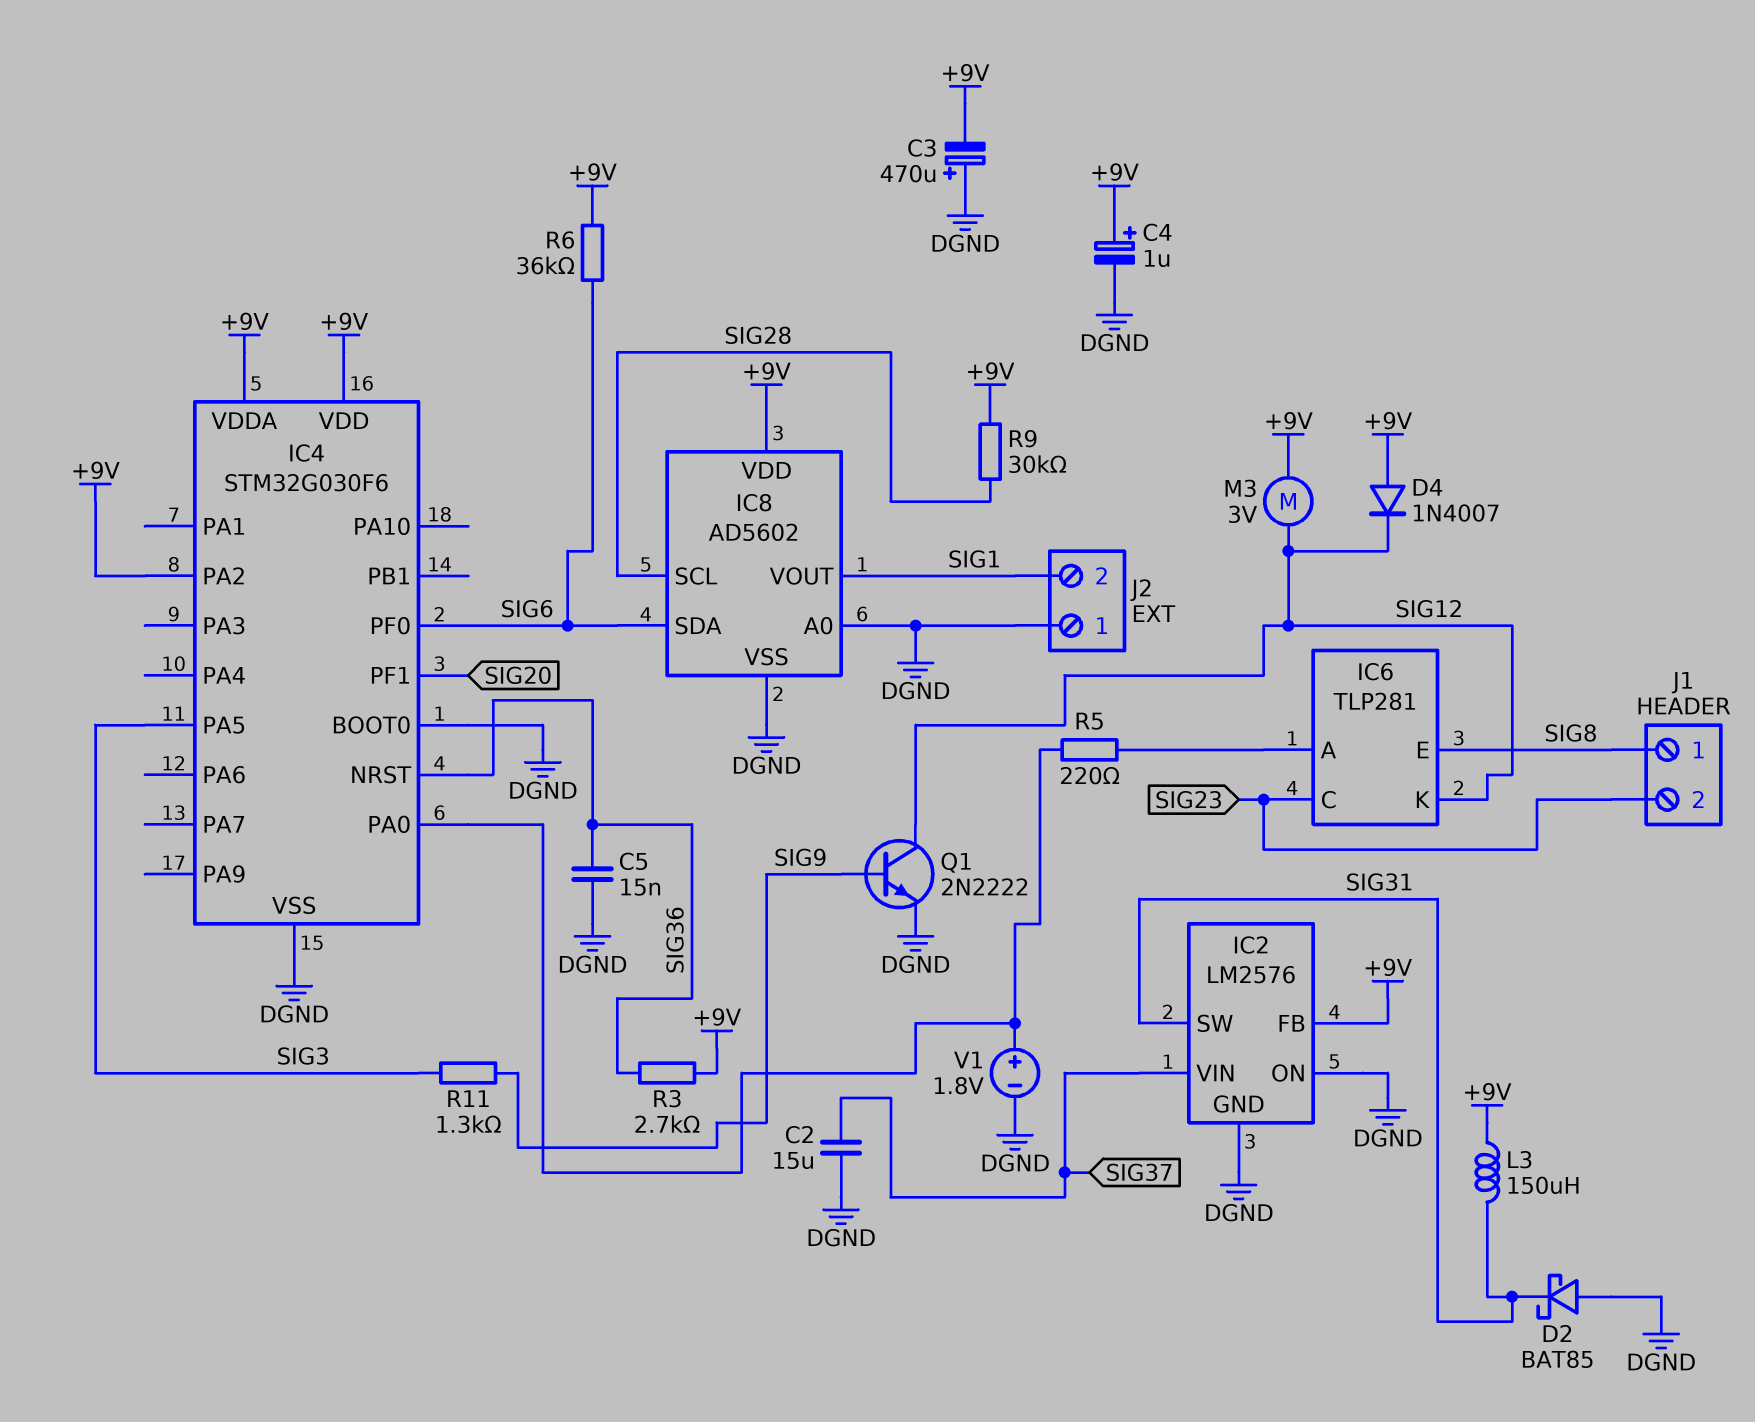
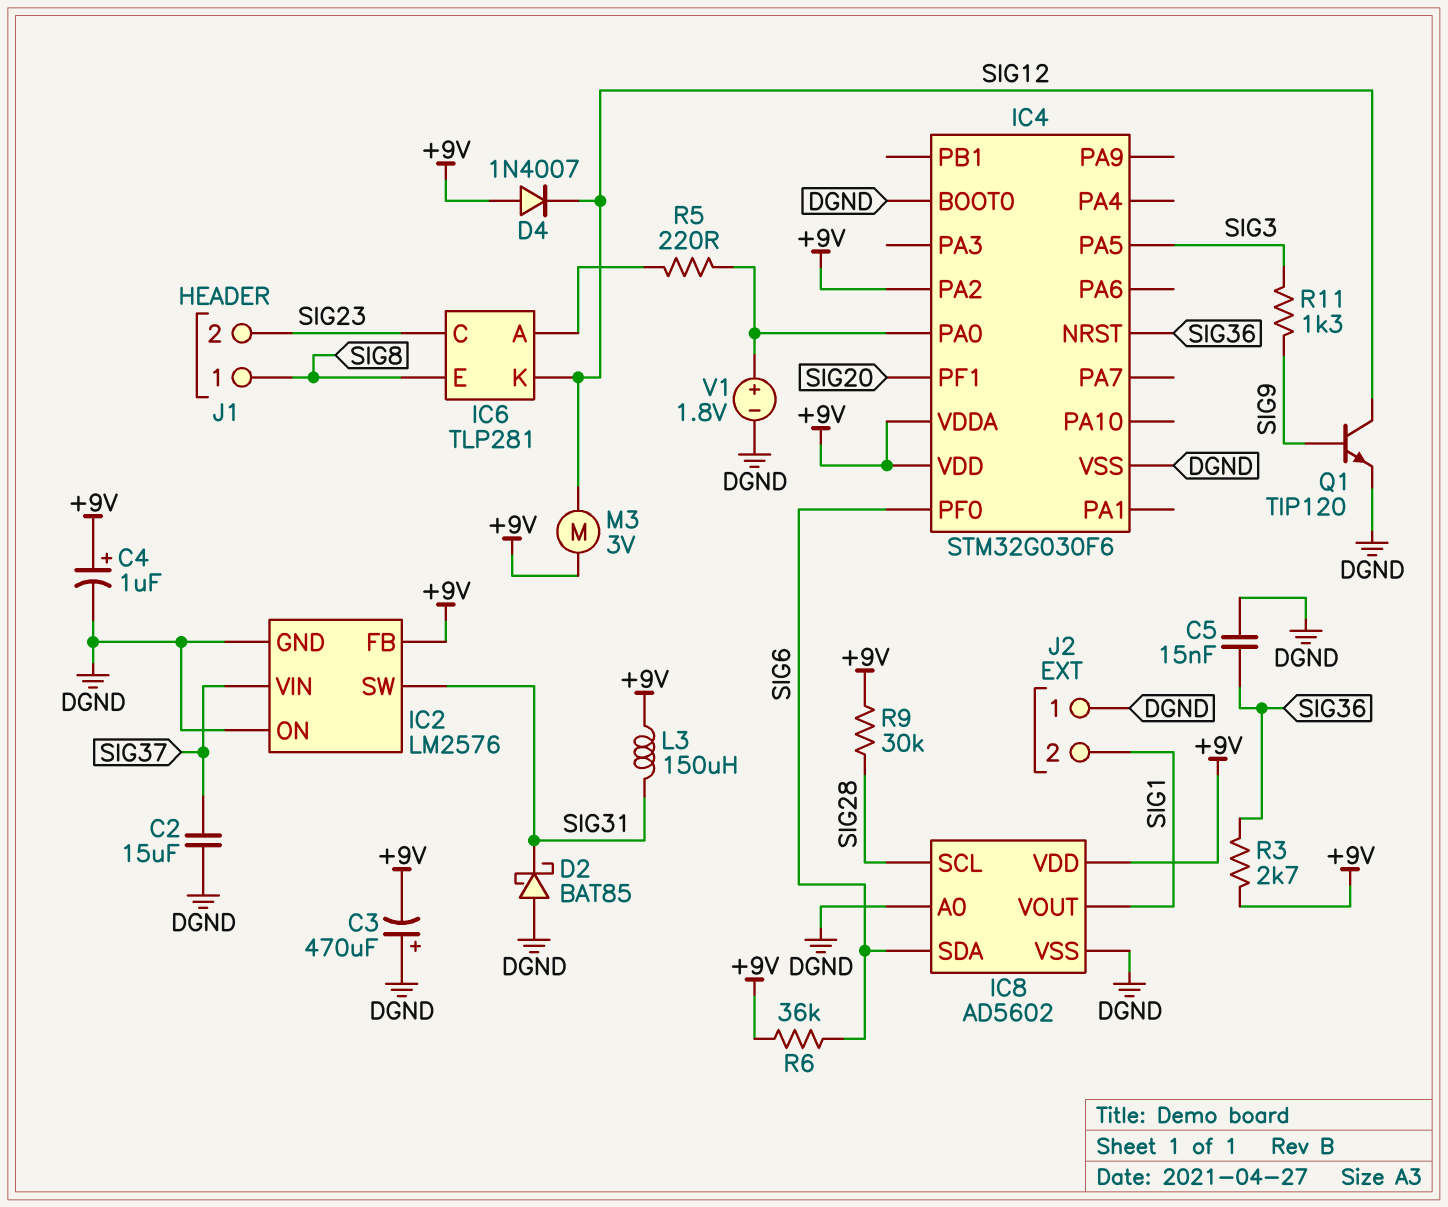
Q1: NPN 2N2222 (B SIG9, C SIG12, E DGND) -> NPN TIP120 (B SIG9, C SIG12, E DGND)

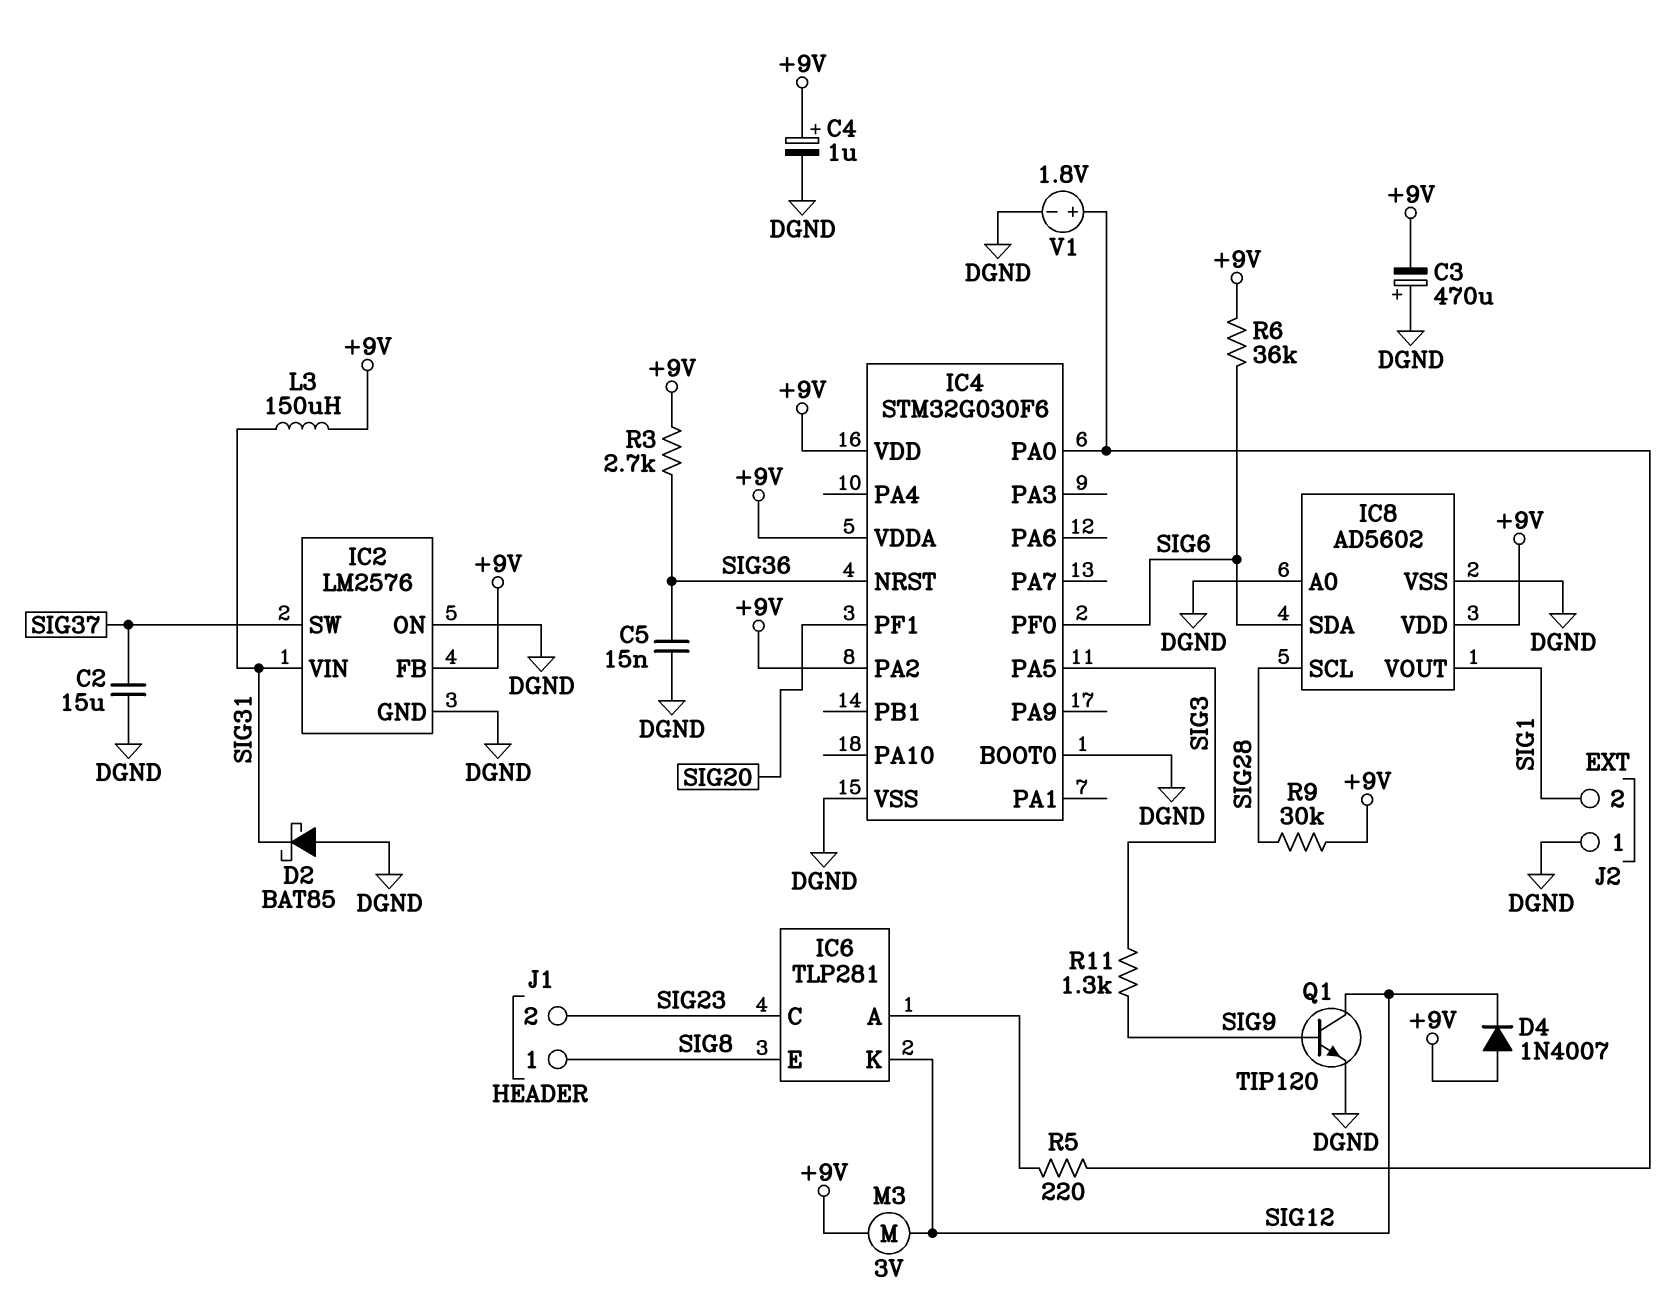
IC2 pin SW: SIG31 -> SIG37
IC2 pin VIN: SIG37 -> SIG31

